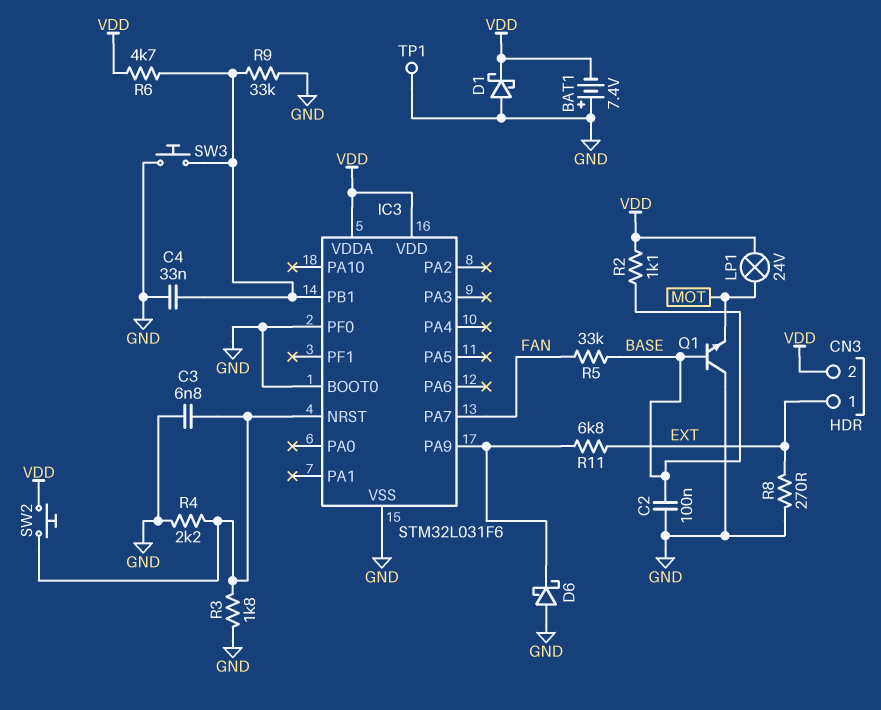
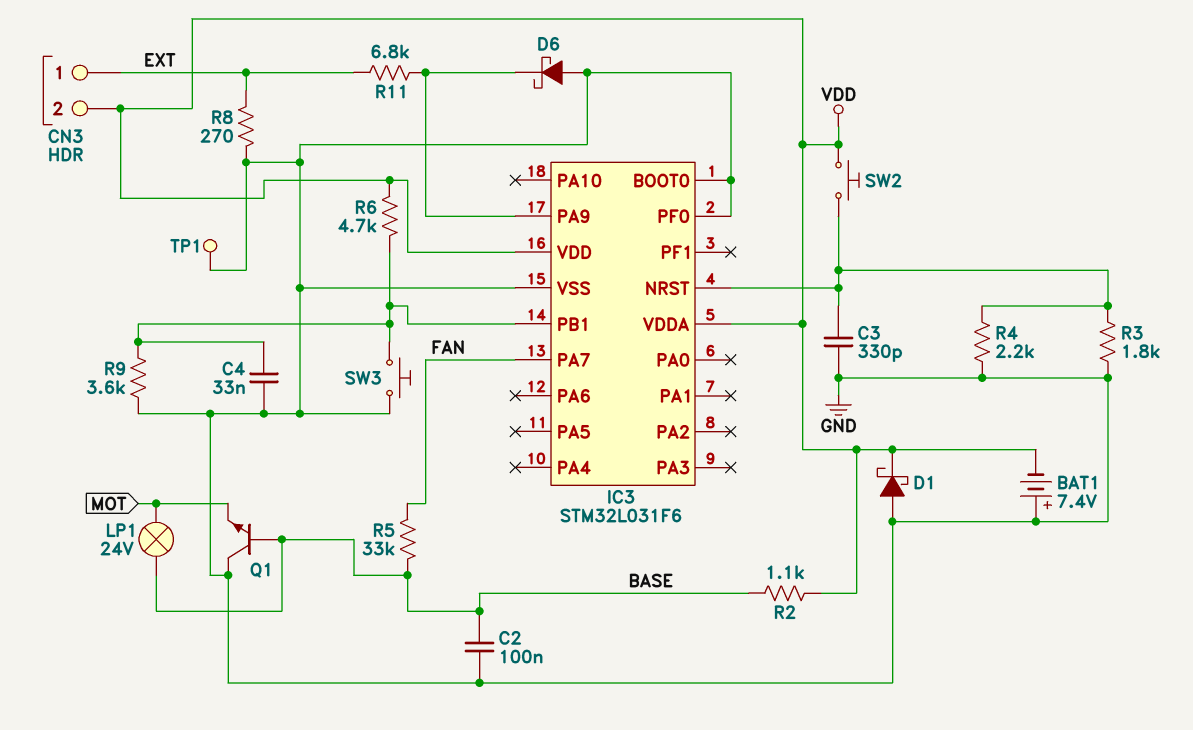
C3: 6.8nF (GND, IC3/NRST) -> 330pF (GND, IC3/NRST)
LP1: lamp 24V (MOT, VDD) -> lamp 24V (BASE, MOT)
R9: 33k (GND, IC3/PB1) -> 3.6k (GND, IC3/PB1)

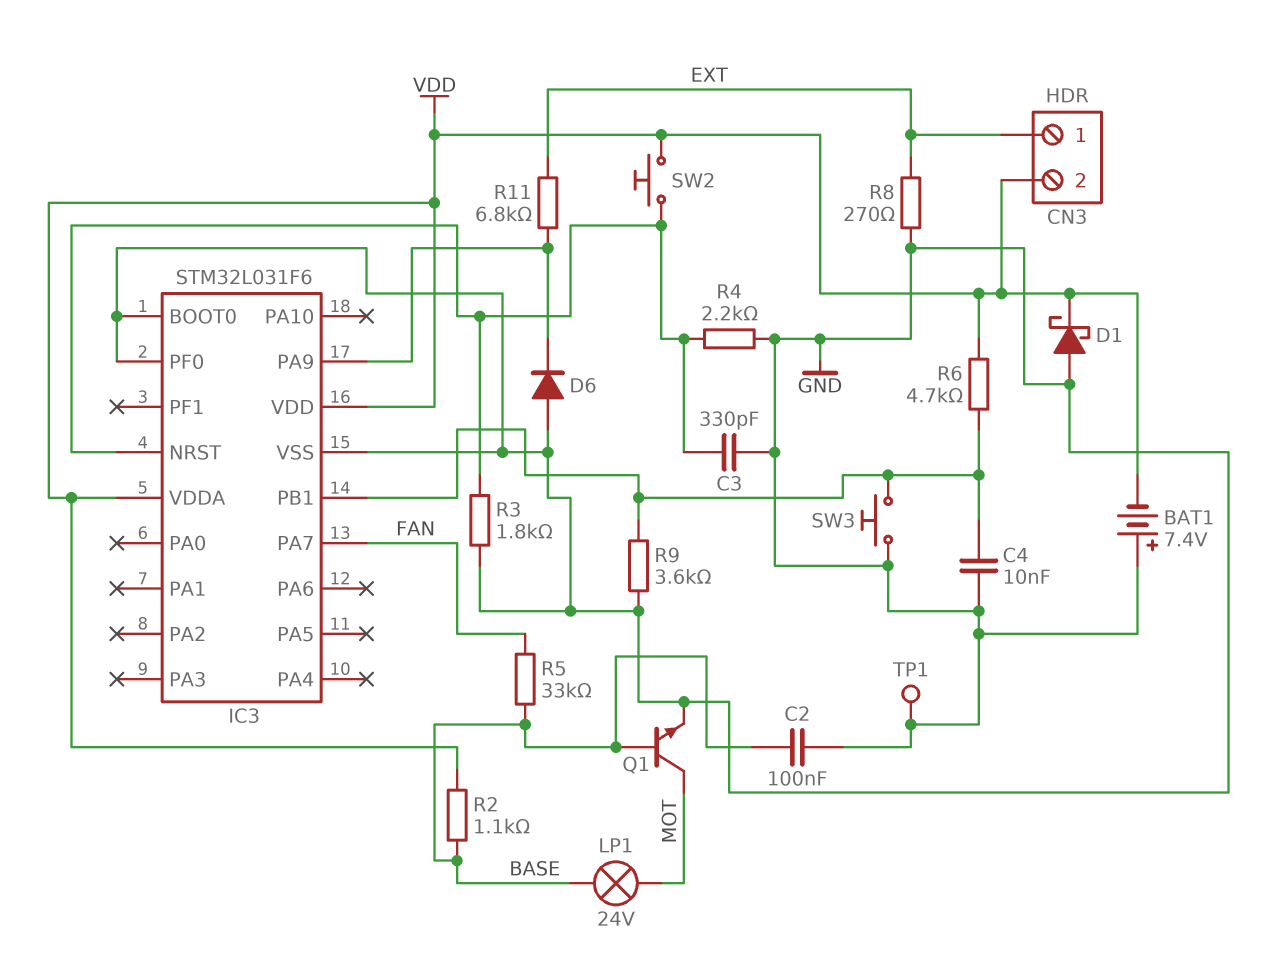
C4: 33nF (GND, IC3/PB1) -> 10nF (GND, IC3/PB1)
D6: schottky (A GND, K IC3/PA9) -> diode (A GND, K IC3/PA9)
Q1: NPN (B BASE, C GND, E MOT) -> NPN (B BASE, C MOT, E GND)

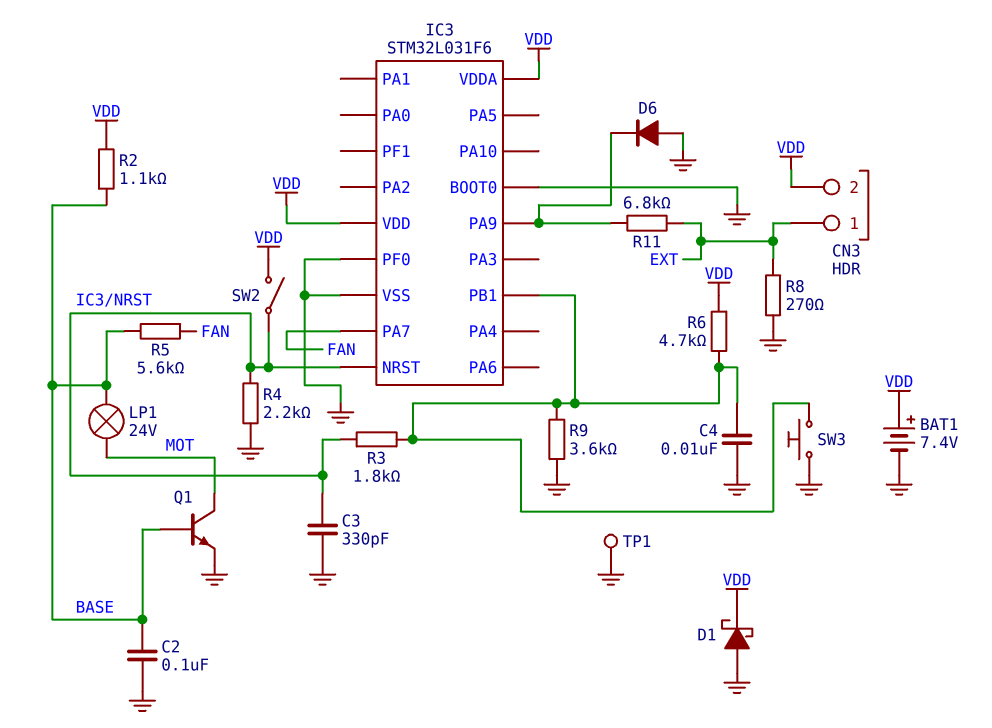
BAT1: 7.4V (plus GND, minus VDD) -> 7.4V (plus VDD, minus GND)
R3: 1.8k (GND, IC3/NRST) -> 1.8k (IC3/NRST, IC3/PB1)
R5: 33k (BASE, FAN) -> 5.6k (BASE, FAN)
SW2: button (IC3/NRST, VDD) -> switch (IC3/NRST, VDD)

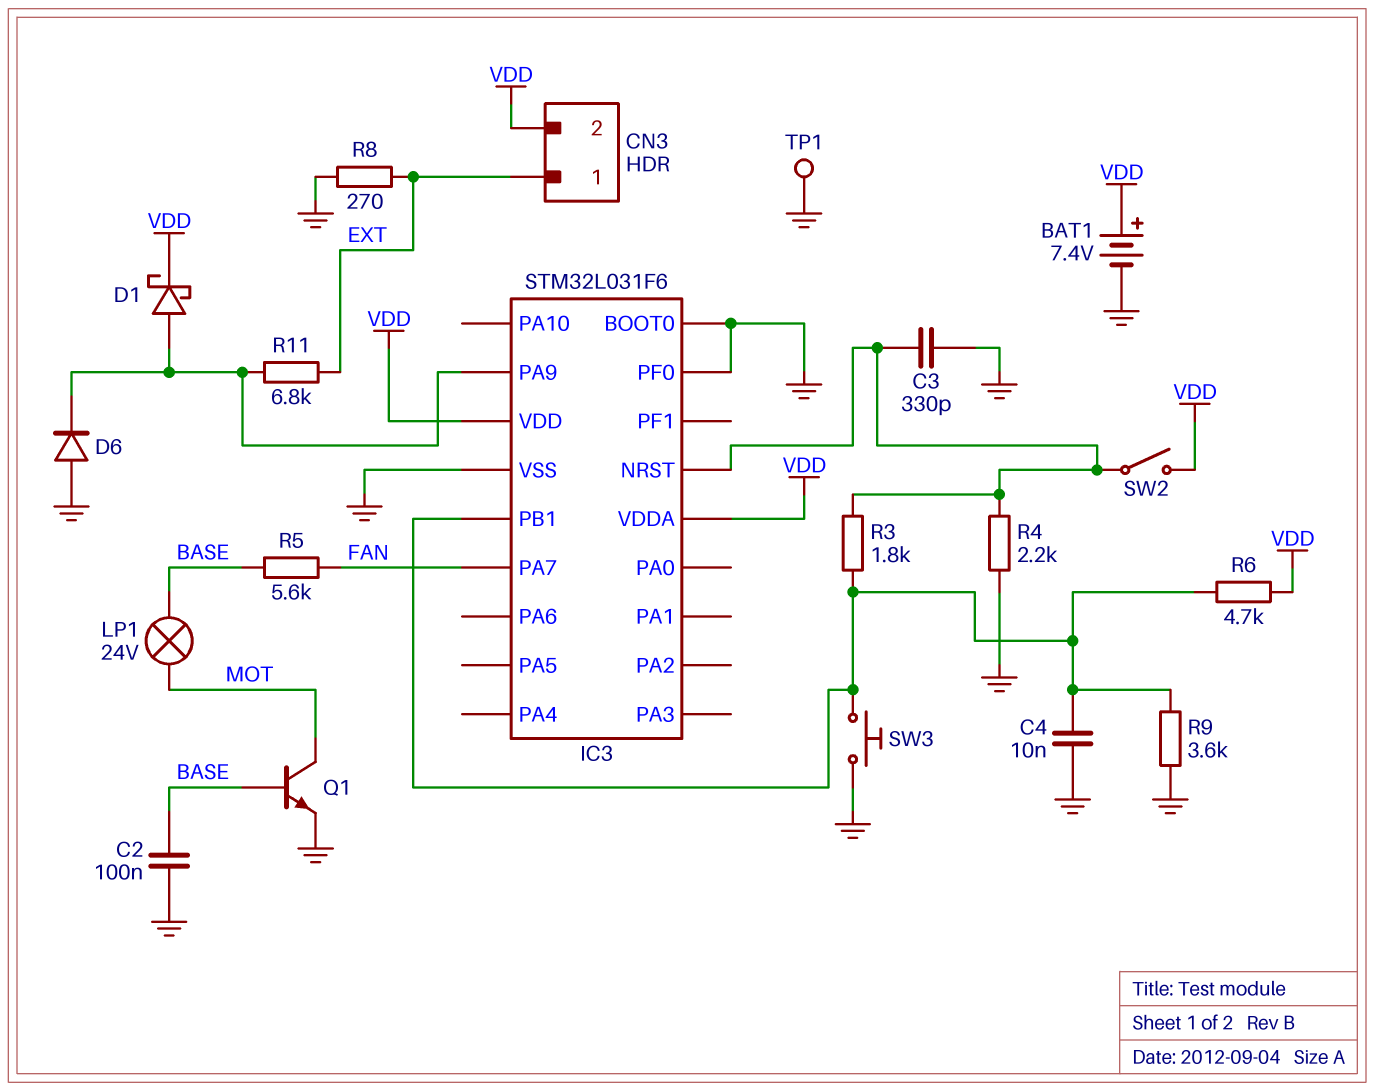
D1: schottky (A GND, K VDD) -> schottky (A IC3/PA9, K VDD)
R2: 1.1k (BASE, VDD) -> none

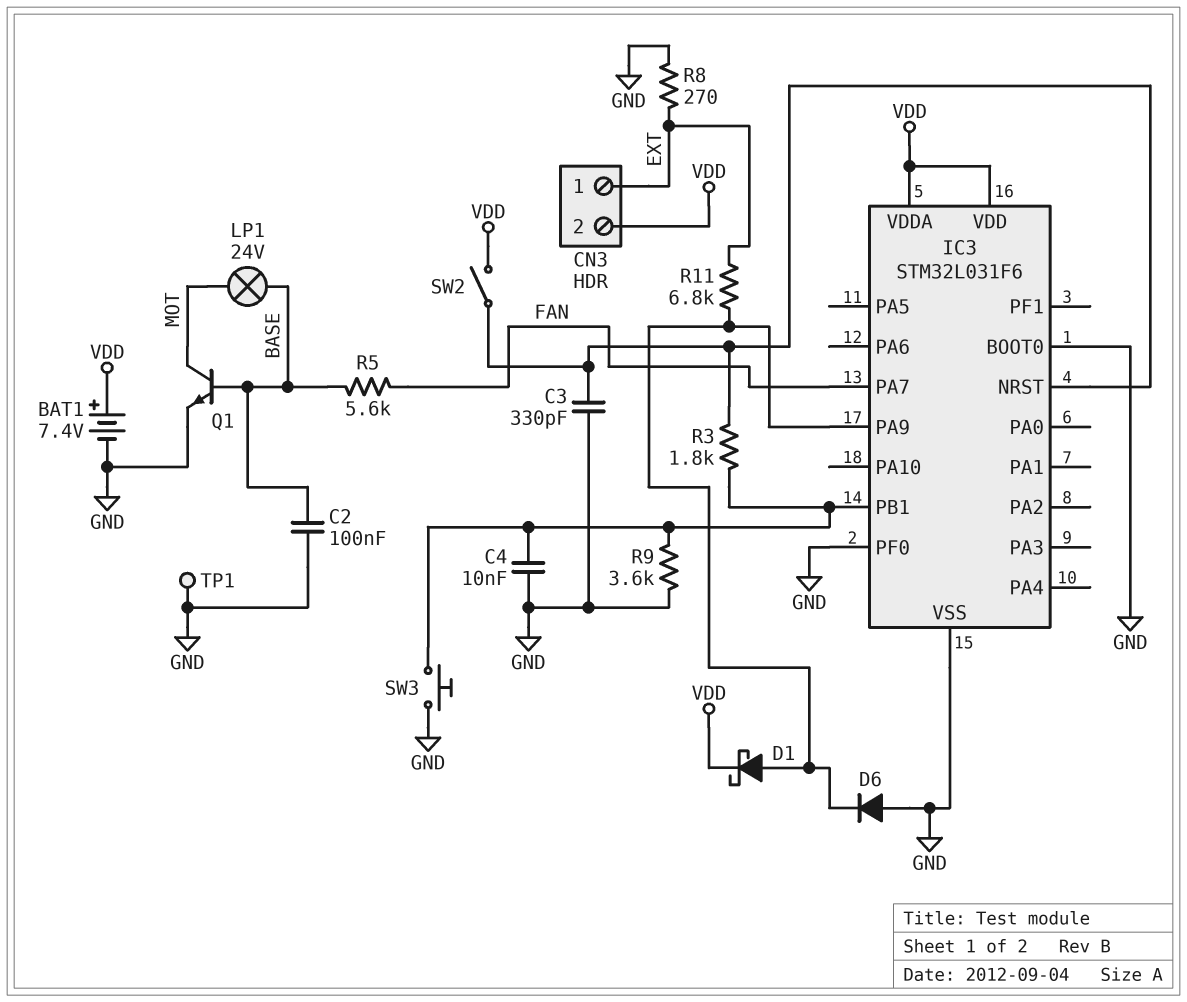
R4: 2.2k (GND, IC3/NRST) -> none
R6: 4.7k (IC3/PB1, VDD) -> none

